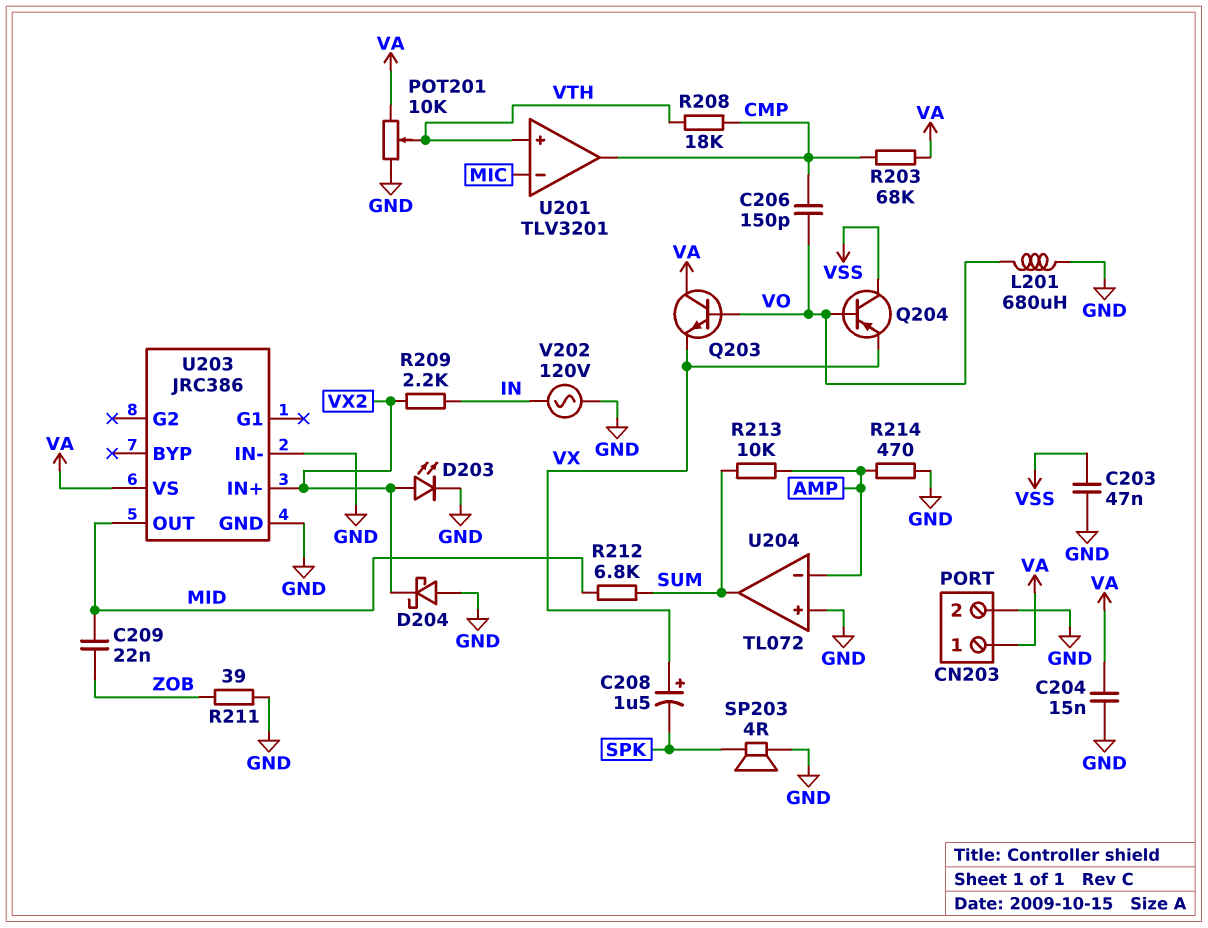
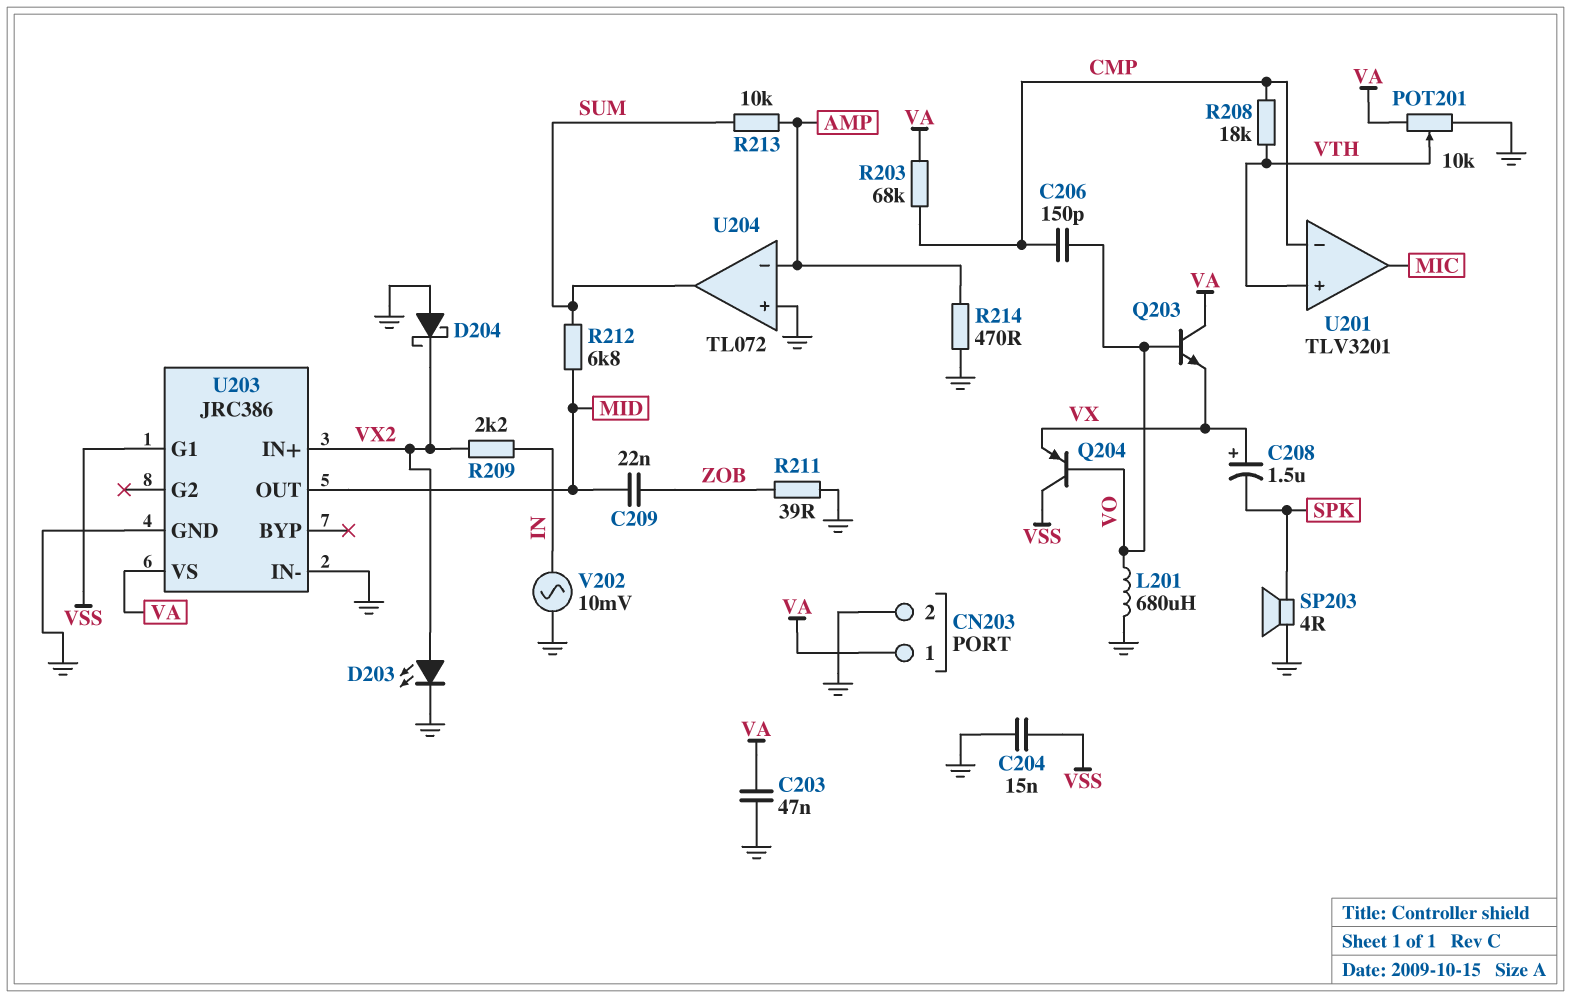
C203: 47nF (GND, VSS) -> 47nF (GND, VA)
C204: 15nF (GND, VA) -> 15nF (GND, VSS)
U201 pin in-: MIC -> CMP
U201 pin out: CMP -> MIC
U203 pin G1: none -> VSS
V202: AC 120V (GND, IN) -> AC 10mV (GND, IN)

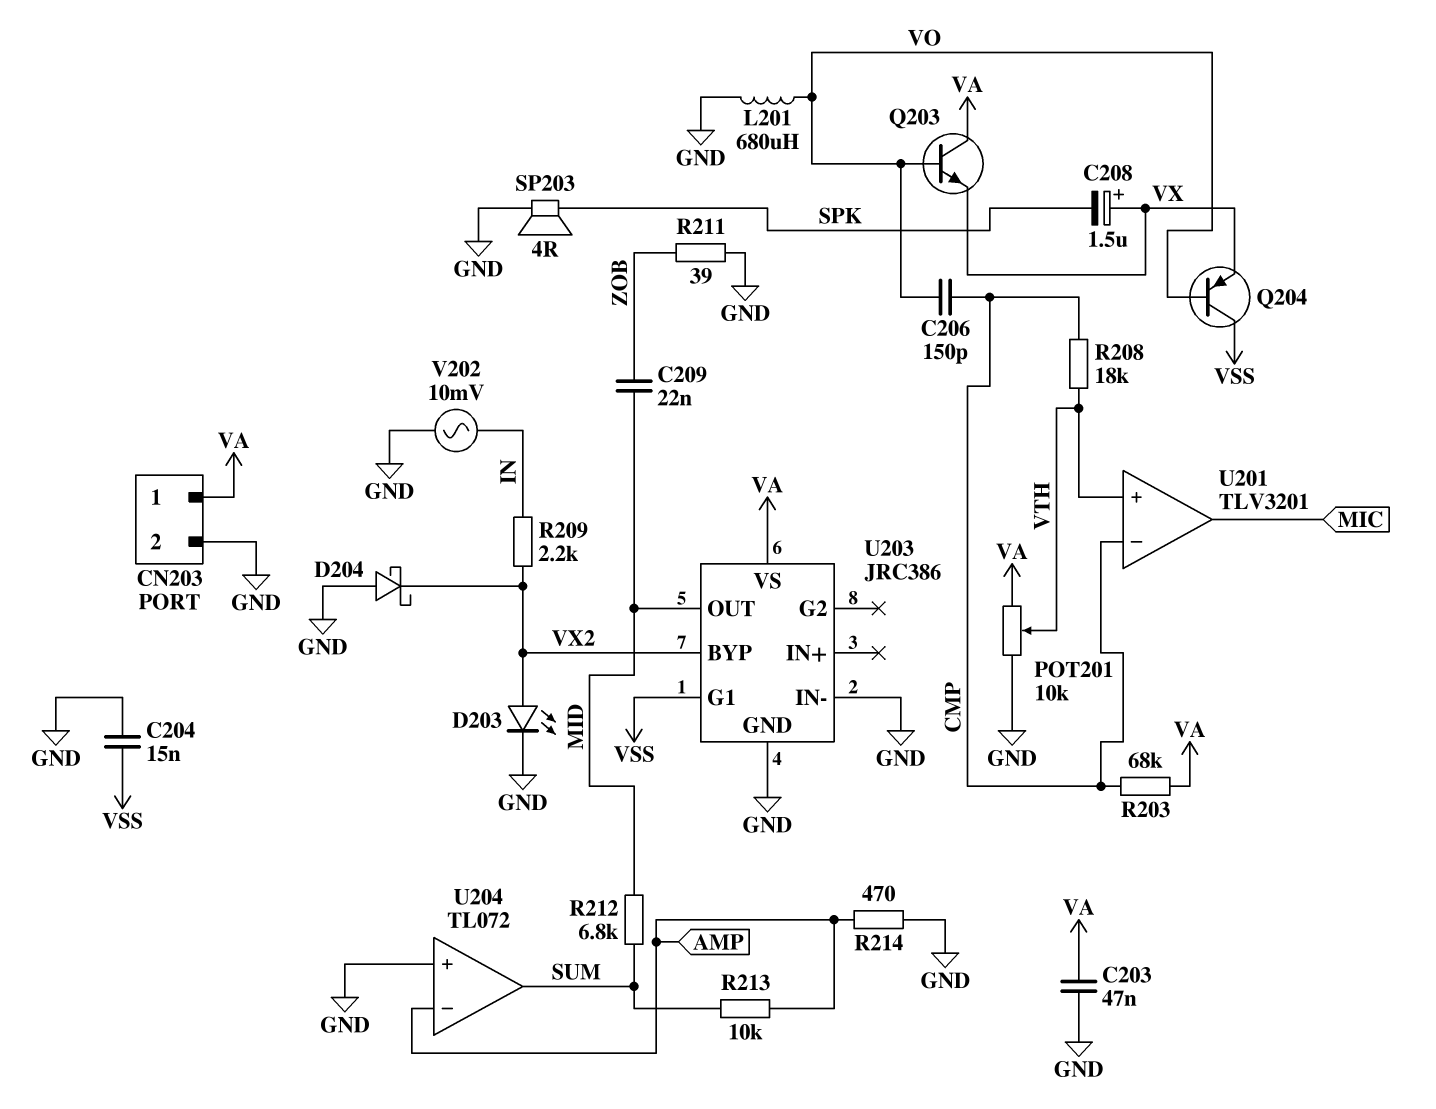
U203 pin BYP: none -> VX2
U203 pin IN+: VX2 -> none

